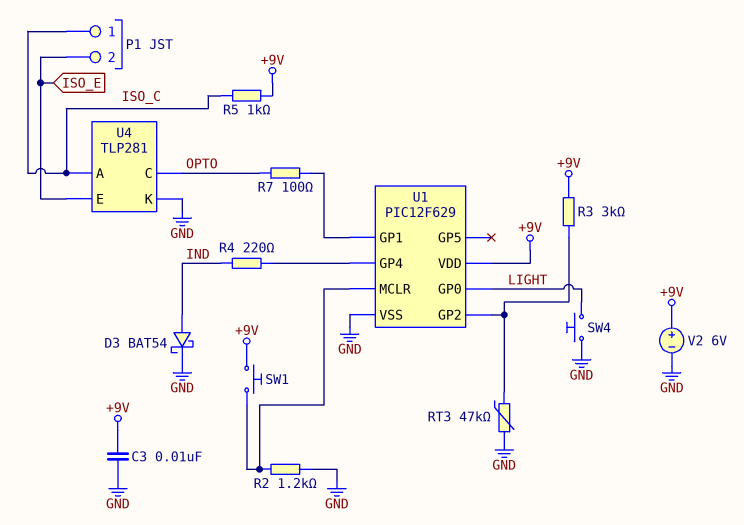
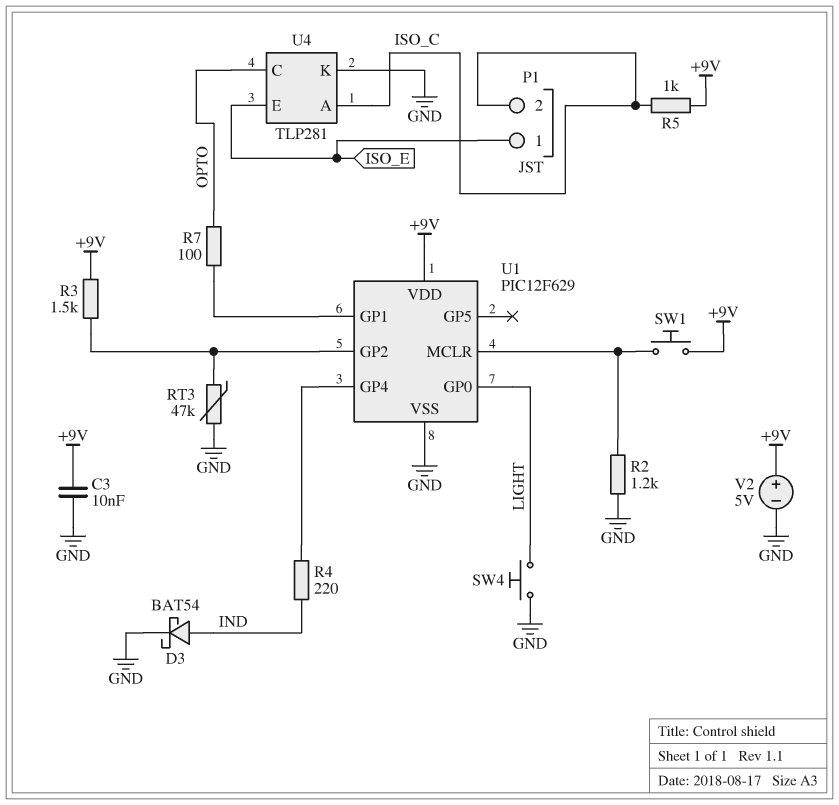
P1 pin 1: ISO_C -> ISO_E
P1 pin 2: ISO_E -> ISO_C
R3: 3k (+9V, U1/GP2) -> 1.5k (+9V, U1/GP2)
V2: 6V (plus +9V, minus GND) -> 5V (plus +9V, minus GND)

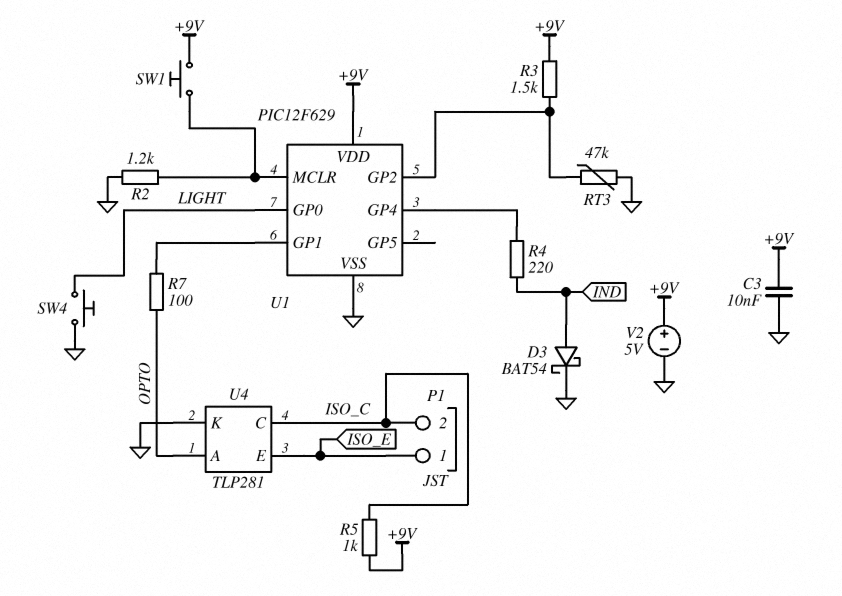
U4 pin A: ISO_C -> OPTO
U4 pin C: OPTO -> ISO_C

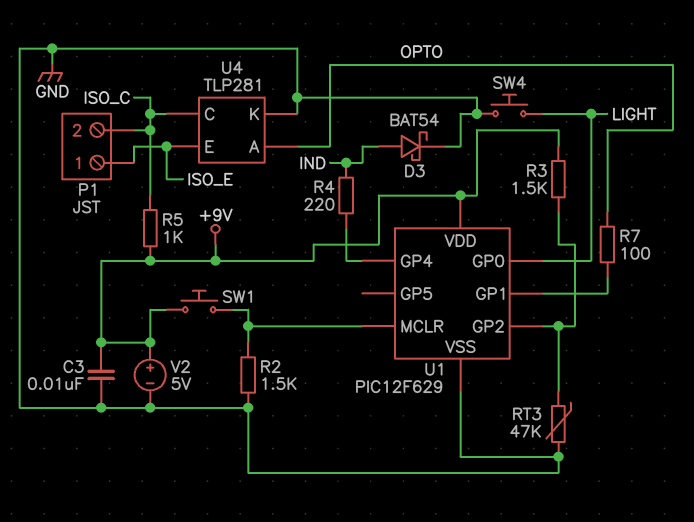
R2: 1.2k (GND, U1/MCLR) -> 1.5k (GND, U1/MCLR)

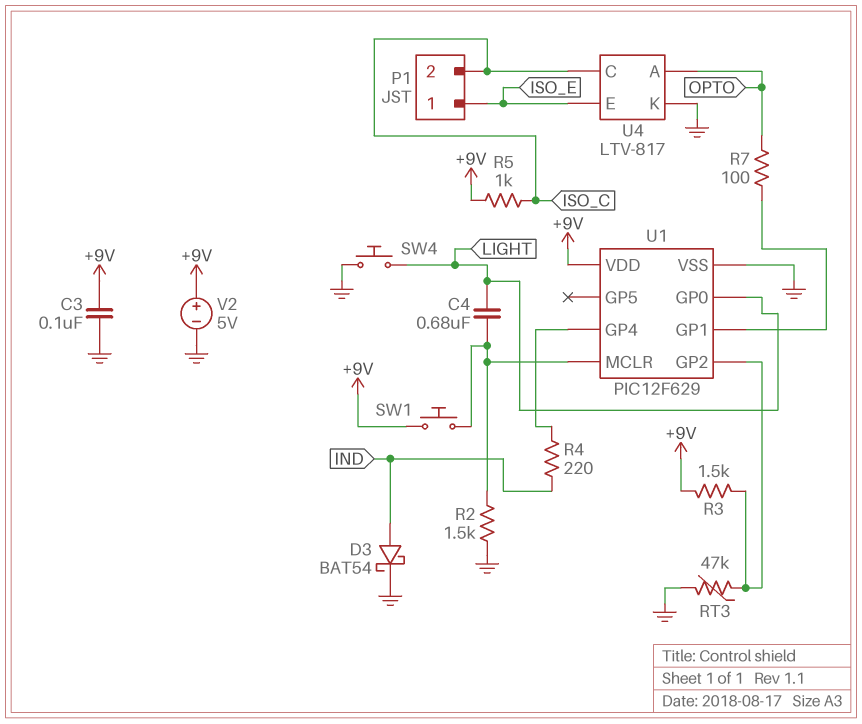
C3: 10nF (+9V, GND) -> 100nF (+9V, GND)
C4: none -> 680nF (LIGHT, U1/MCLR)
U4: TLP281 -> LTV-817

